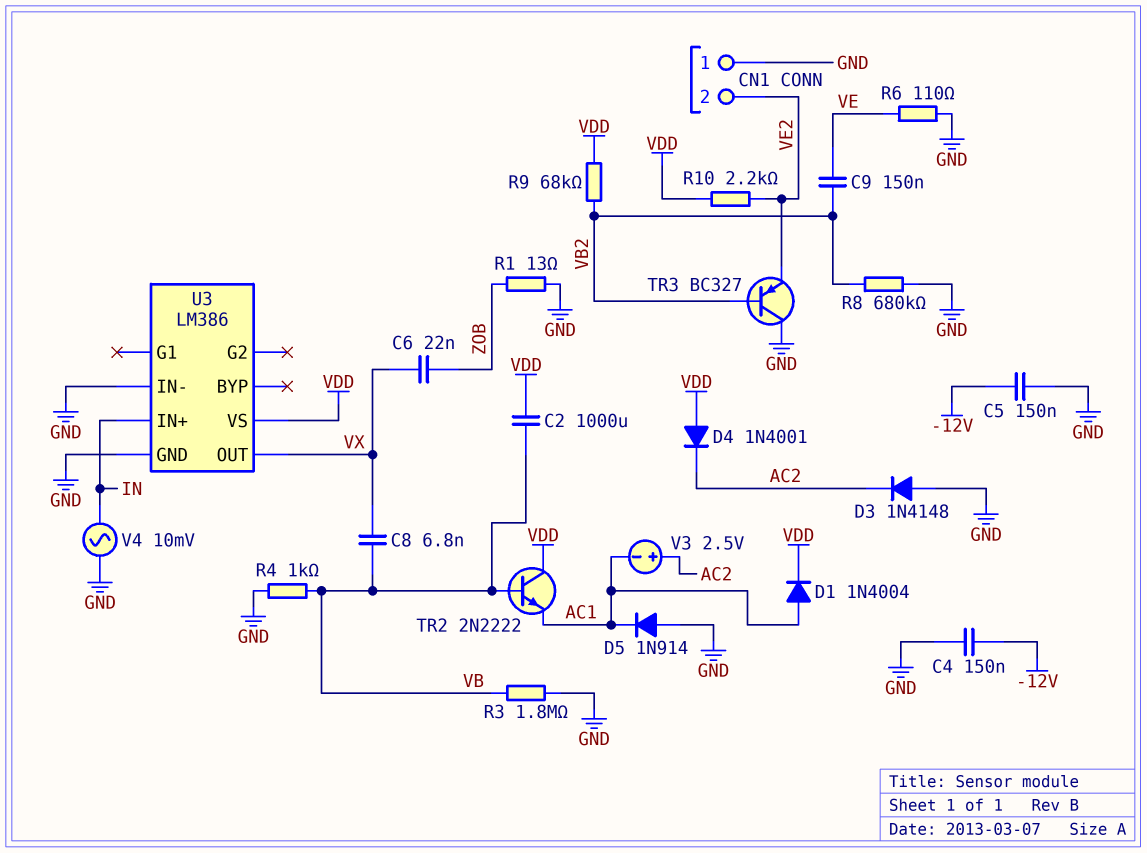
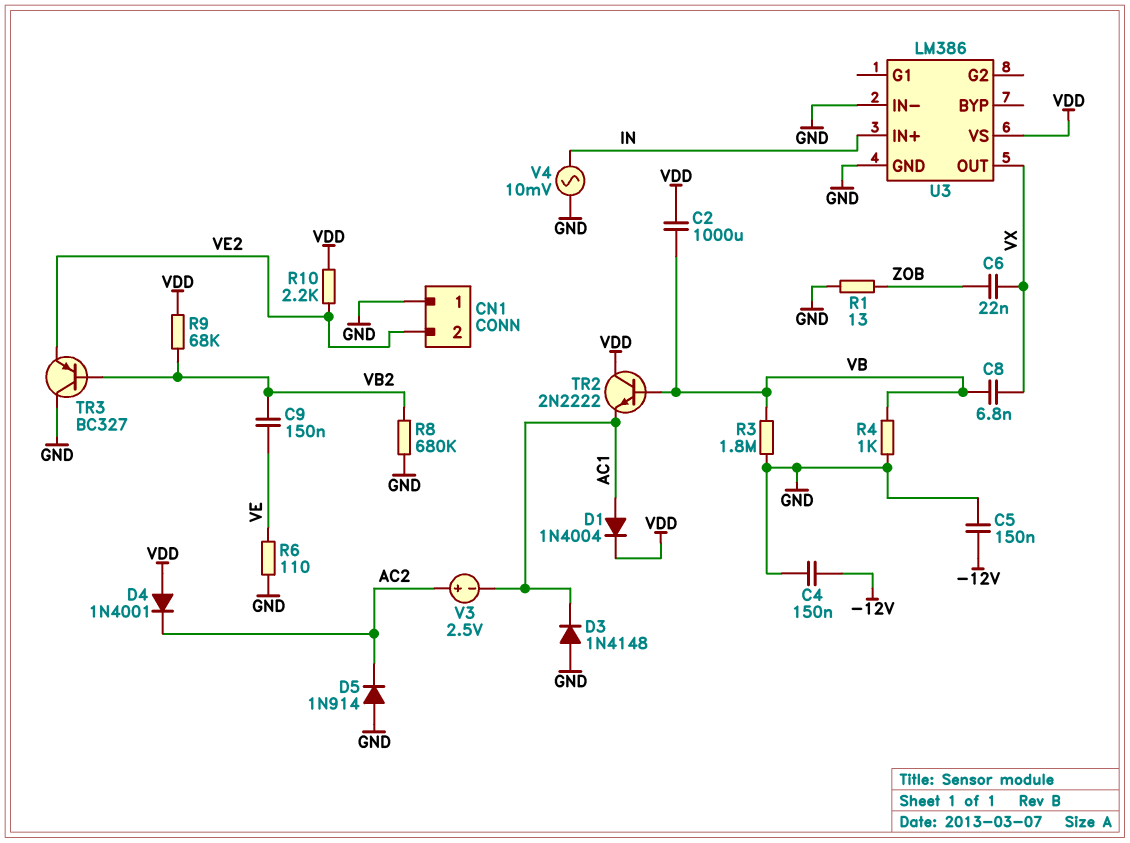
D3: diode 1N4148 (A GND, K AC2) -> diode 1N4148 (A GND, K AC1)
D5: diode 1N914 (A GND, K AC1) -> diode 1N914 (A GND, K AC2)

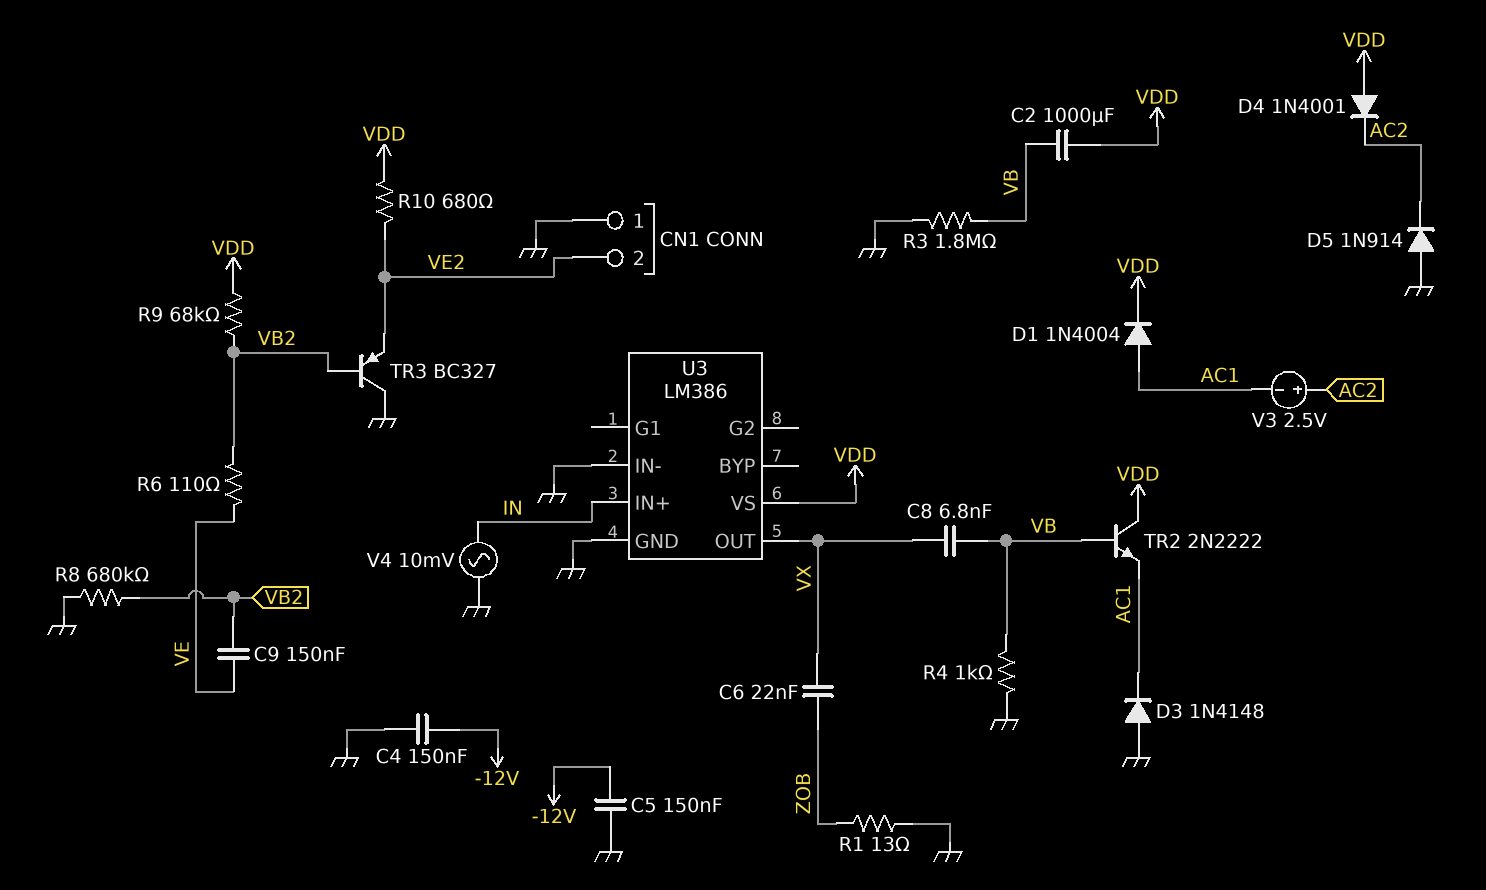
R6: 110 (GND, VE) -> 110 (VB2, VE)
R10: 2.2k (VDD, VE2) -> 680 (VDD, VE2)

